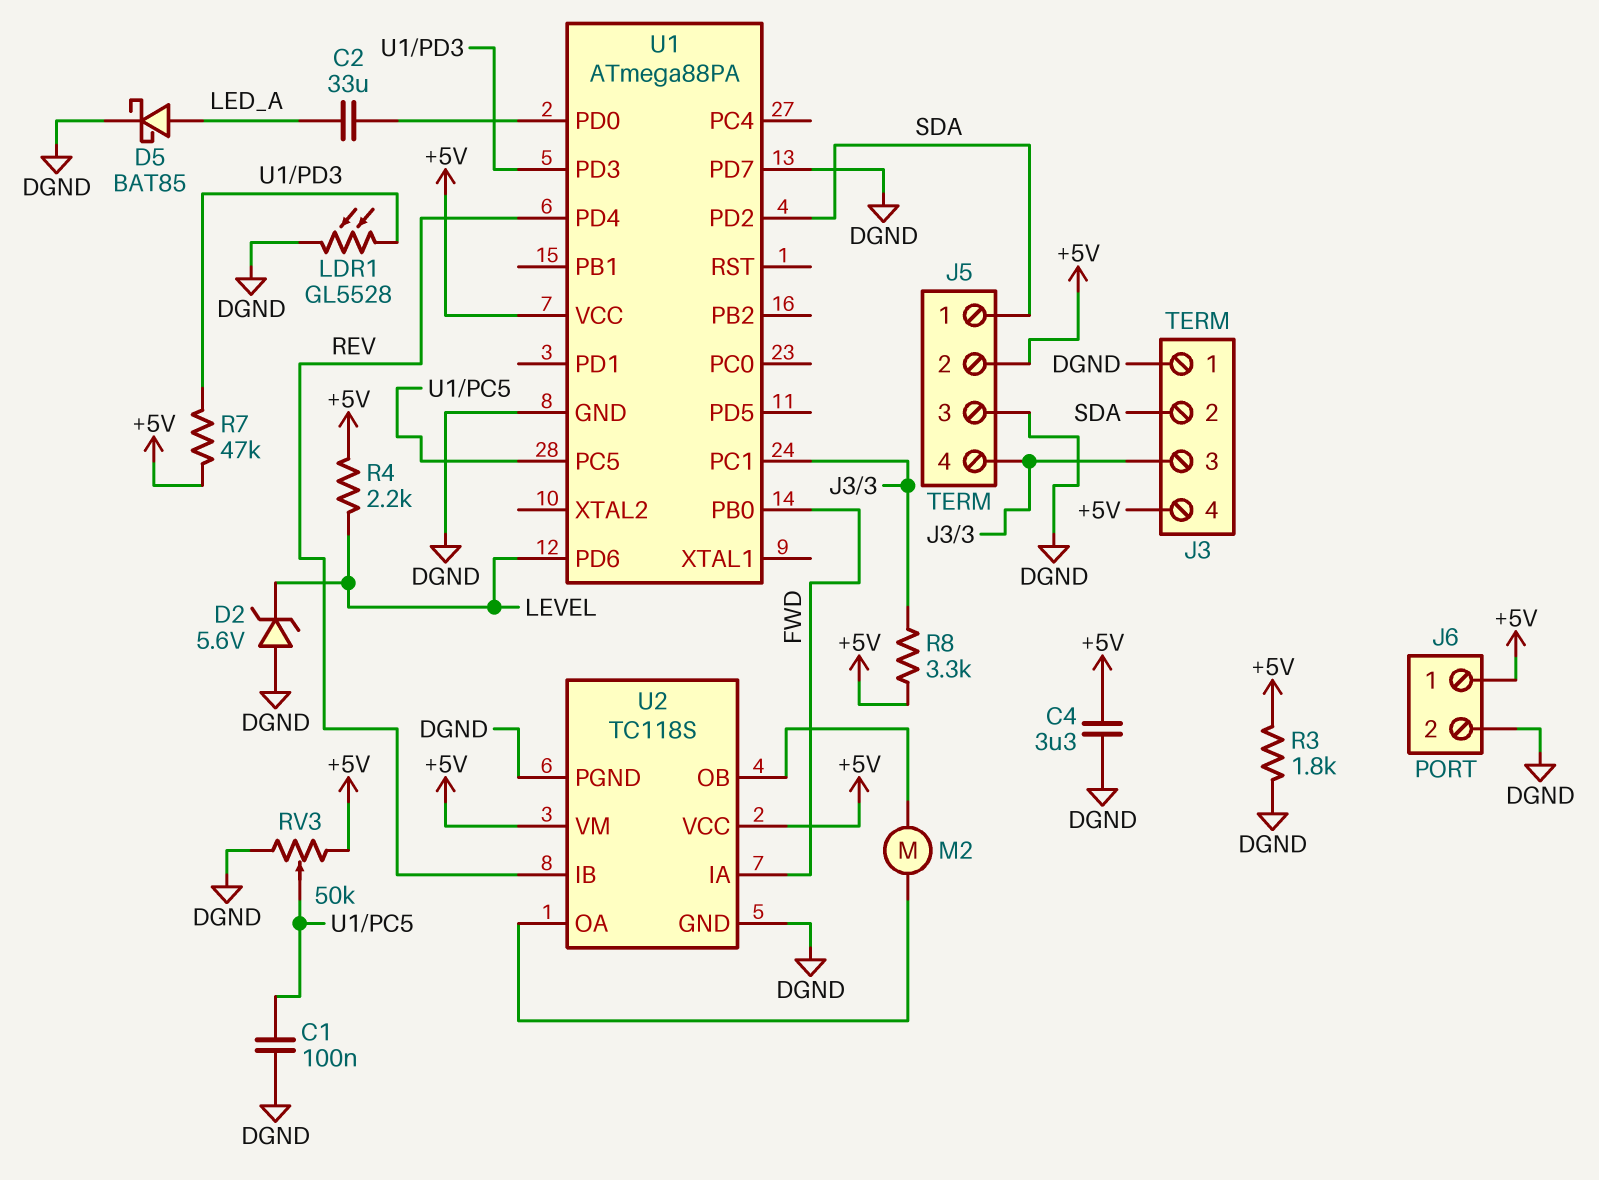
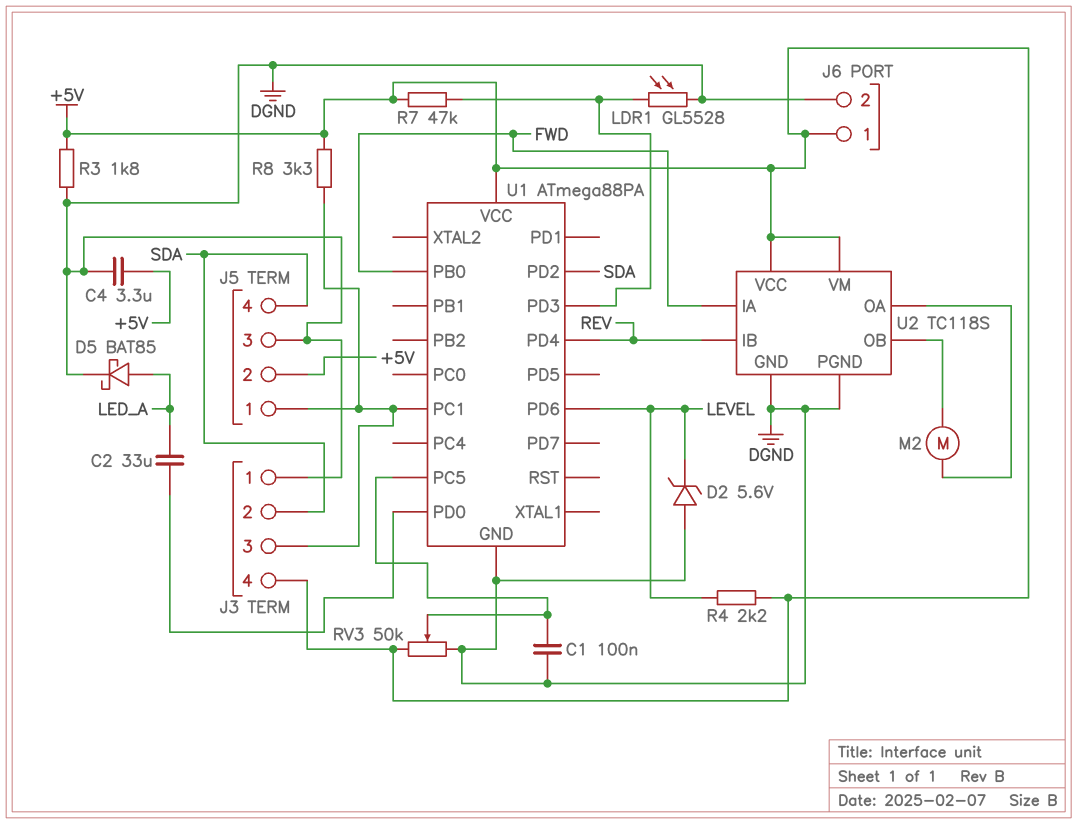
J5 pin 1: SDA -> J3/3
J5 pin 4: J3/3 -> SDA
U1 pin PD7: DGND -> none

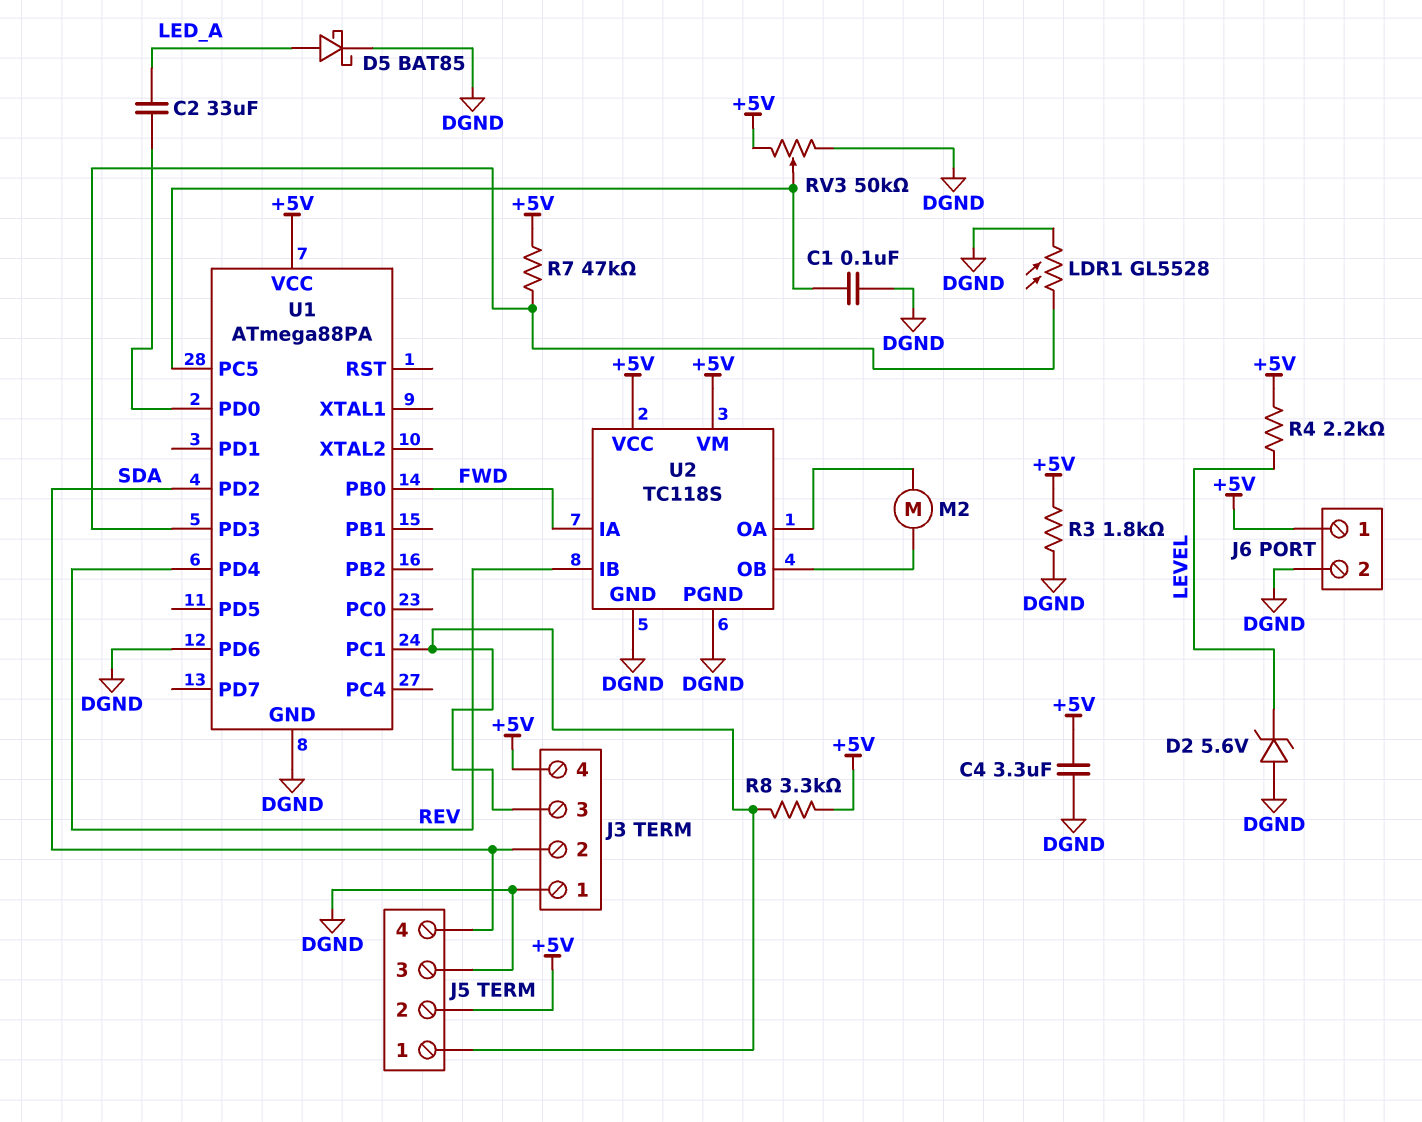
U1 pin PD6: LEVEL -> DGND

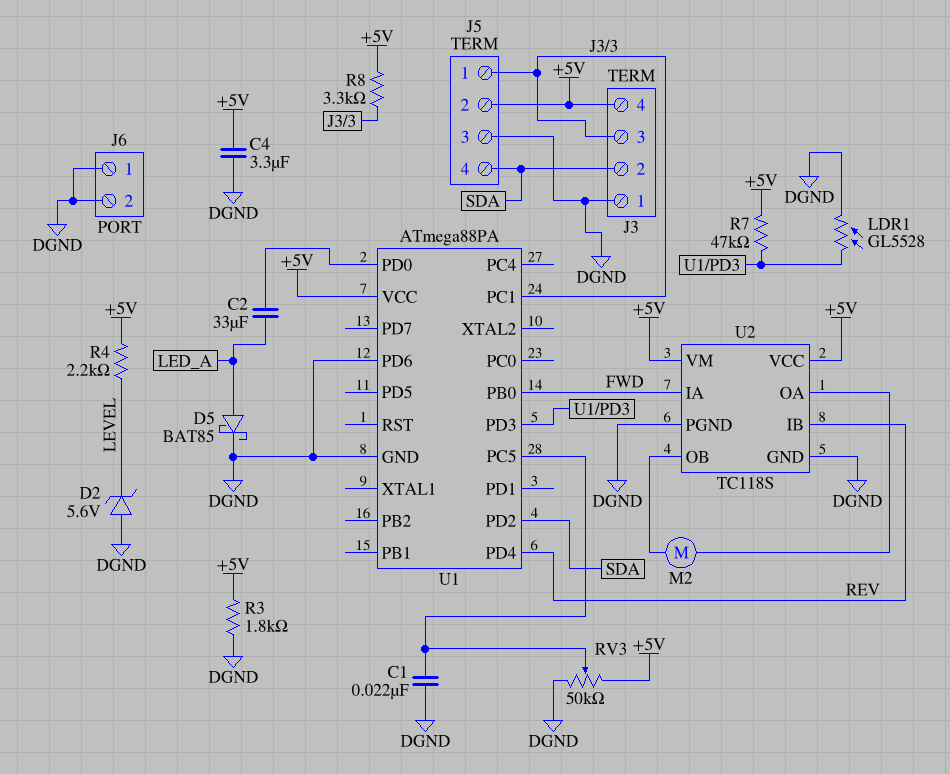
C1: 100nF (DGND, U1/PC5) -> 22nF (DGND, U1/PC5)
J6 pin 1: +5V -> DGND

